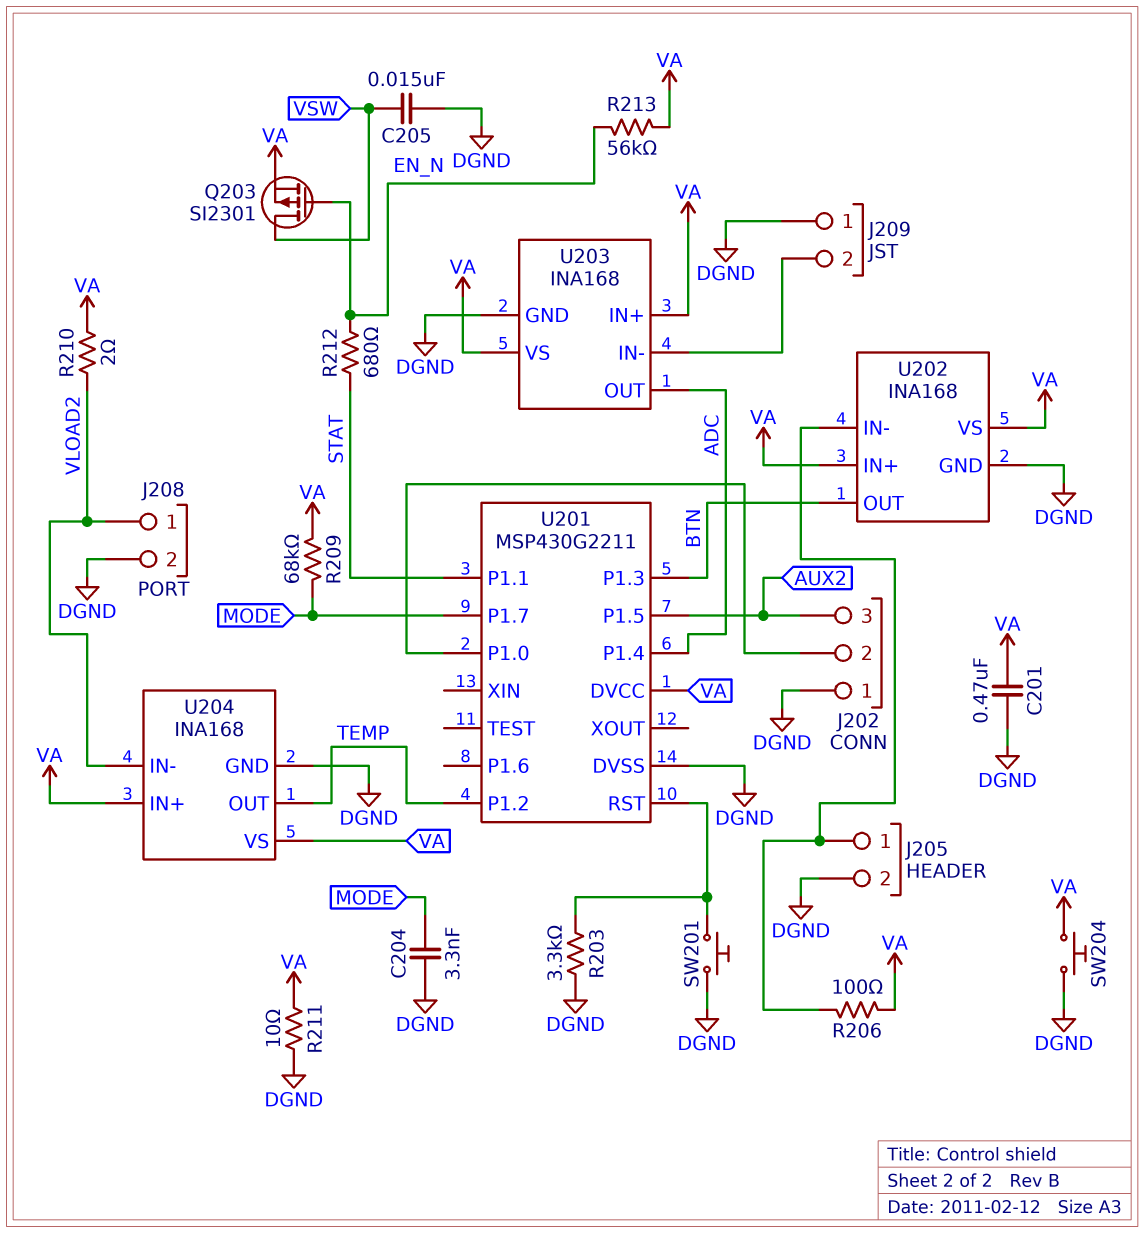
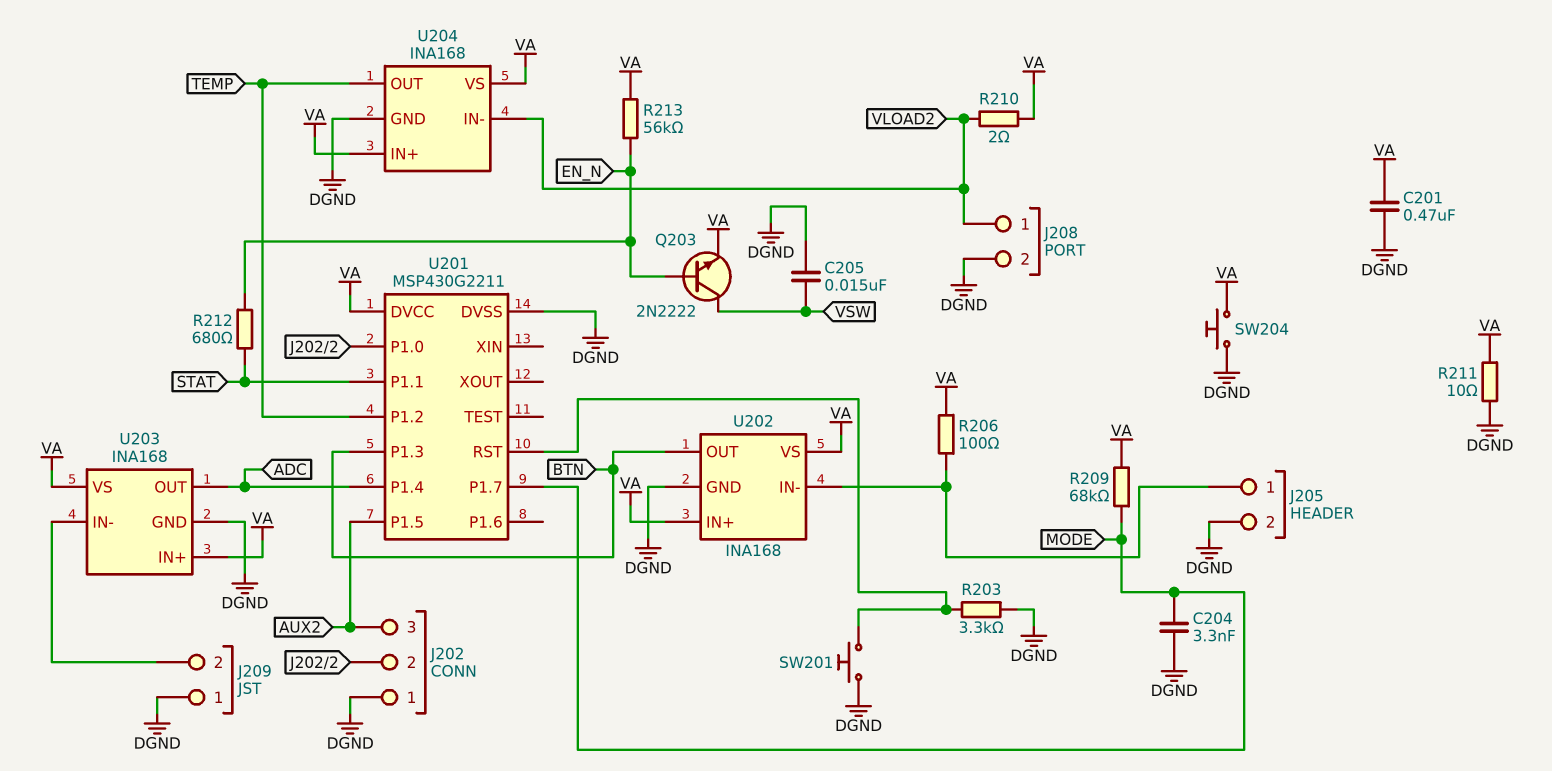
Q203: PMOS SI2301 (G EN_N, D VSW, S VA) -> NPN 2N2222 (B EN_N, C VSW, E VA)

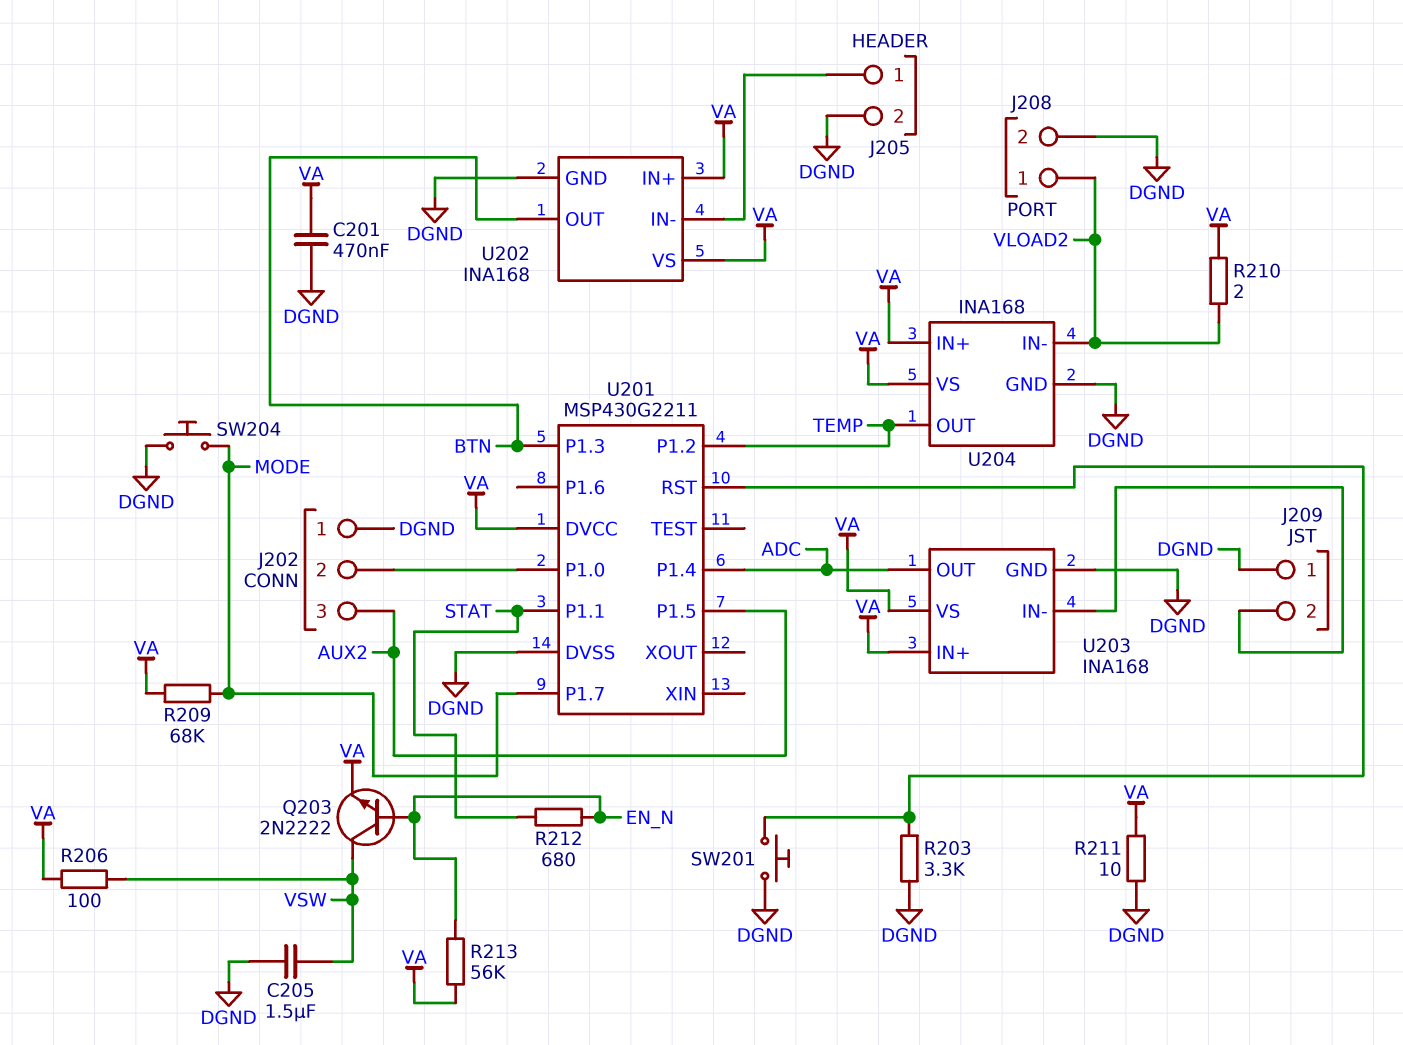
C204: 3.3nF (DGND, MODE) -> none
C205: 15nF (DGND, VSW) -> 1.5uF (DGND, VSW)
R206: 100 (J205/1, VA) -> 100 (VA, VSW)
SW204: button (DGND, VA) -> button (DGND, MODE)

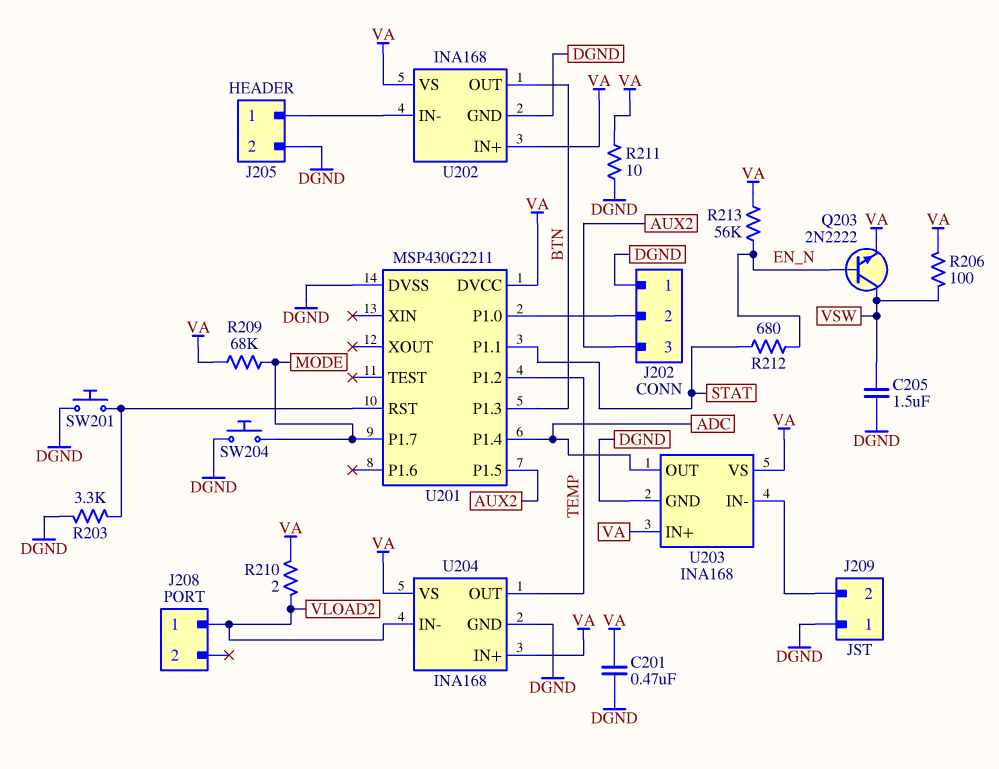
J208 pin 2: DGND -> none

